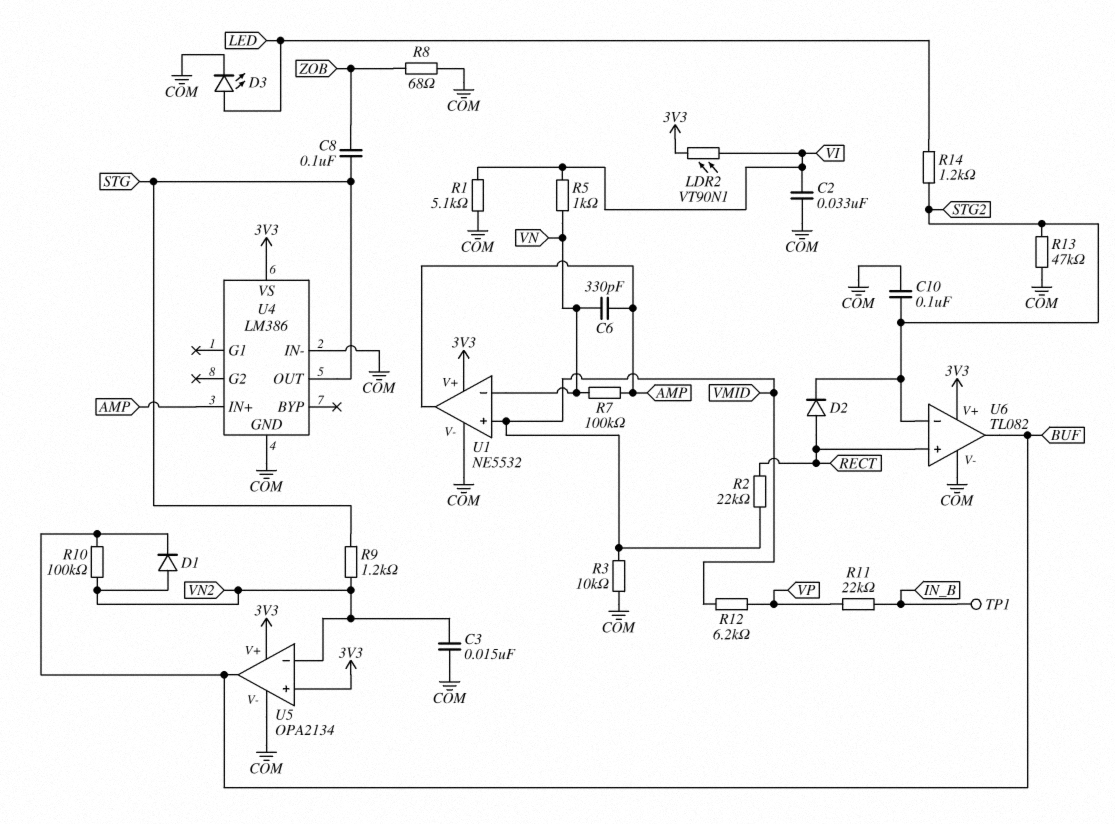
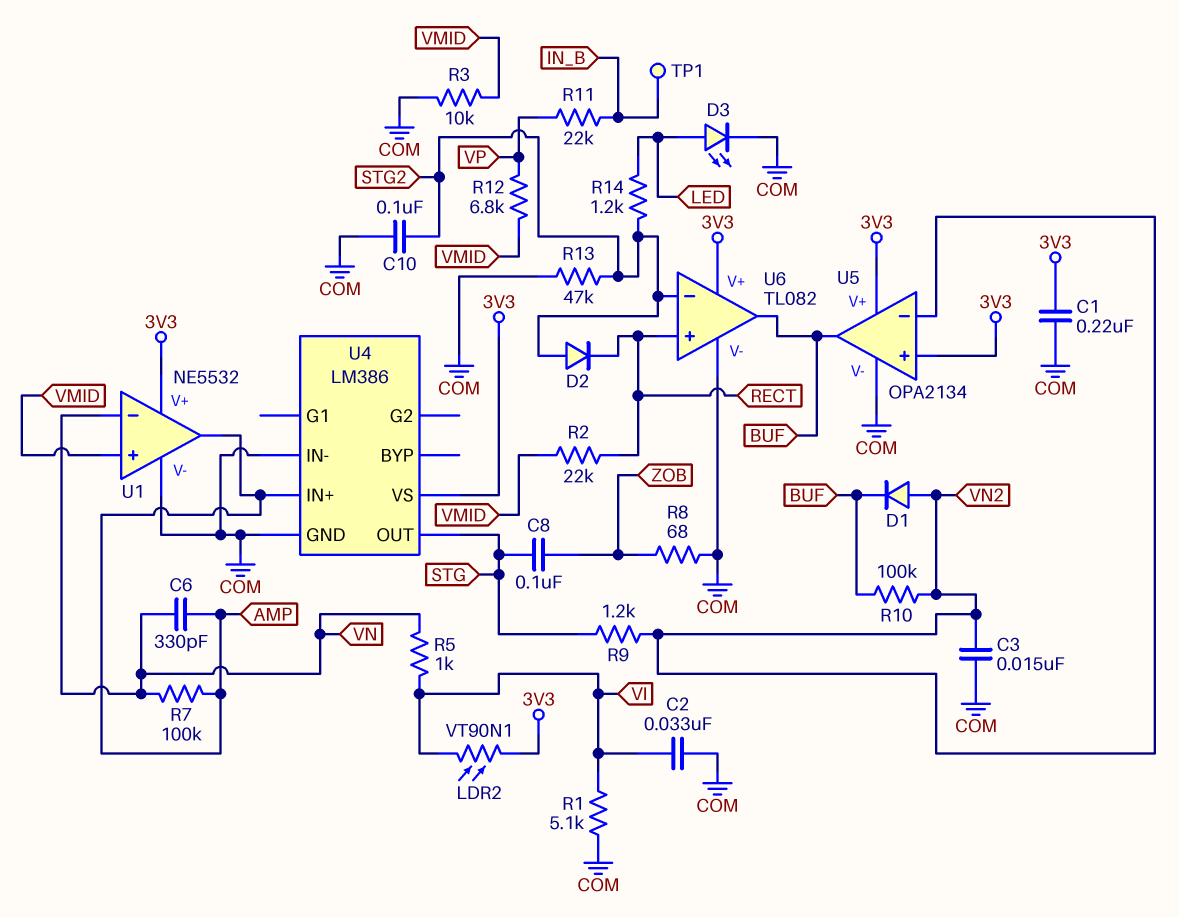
C1: none -> 220nF (3V3, COM)
D2: diode (A RECT, K STG2) -> diode (A STG2, K RECT)
R12: 6.2k (VMID, VP) -> 6.8k (VMID, VP)

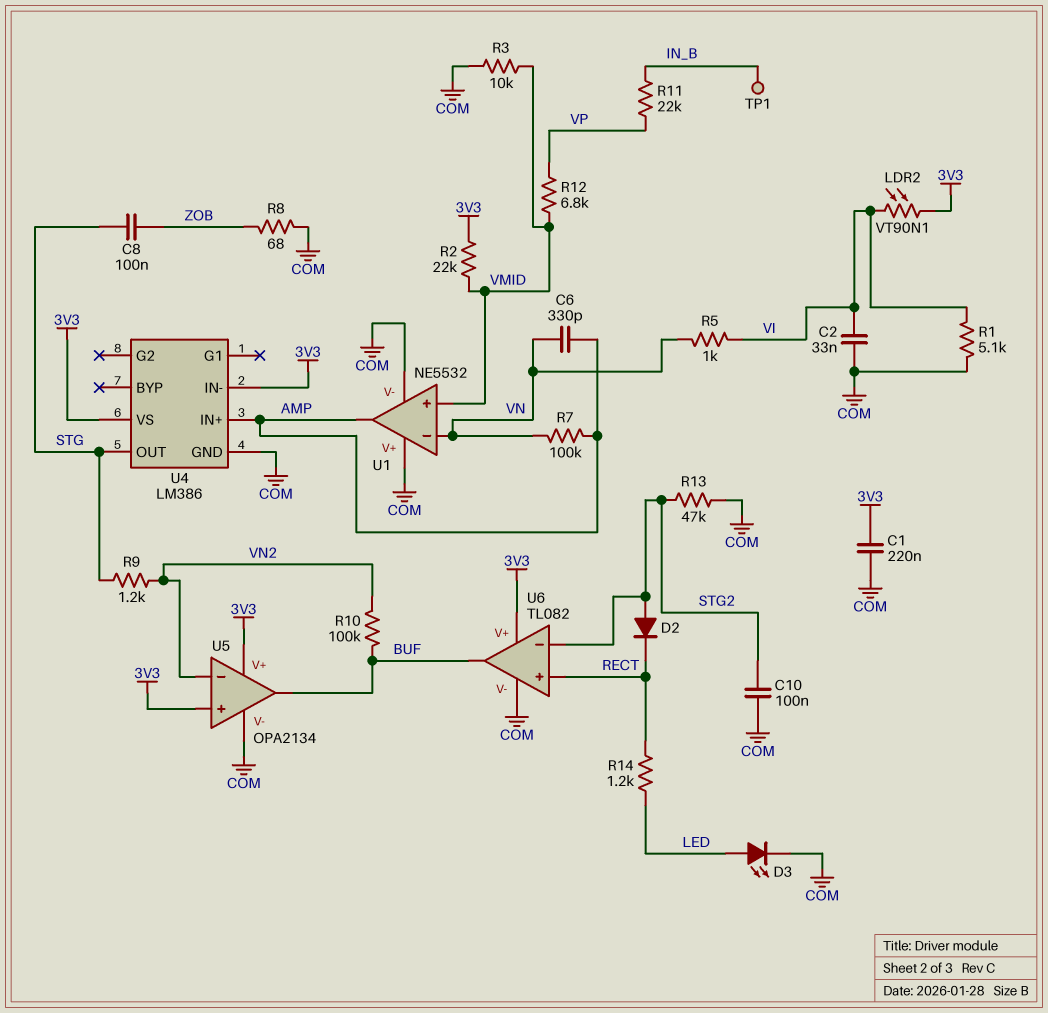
C3: 15nF (COM, VN2) -> none
D1: diode (A VN2, K BUF) -> none
R2: 22k (RECT, VMID) -> 22k (3V3, VMID)
R14: 1.2k (LED, STG2) -> 1.2k (LED, RECT)
U1 pin V+: 3V3 -> COM
U4 pin IN-: COM -> 3V3

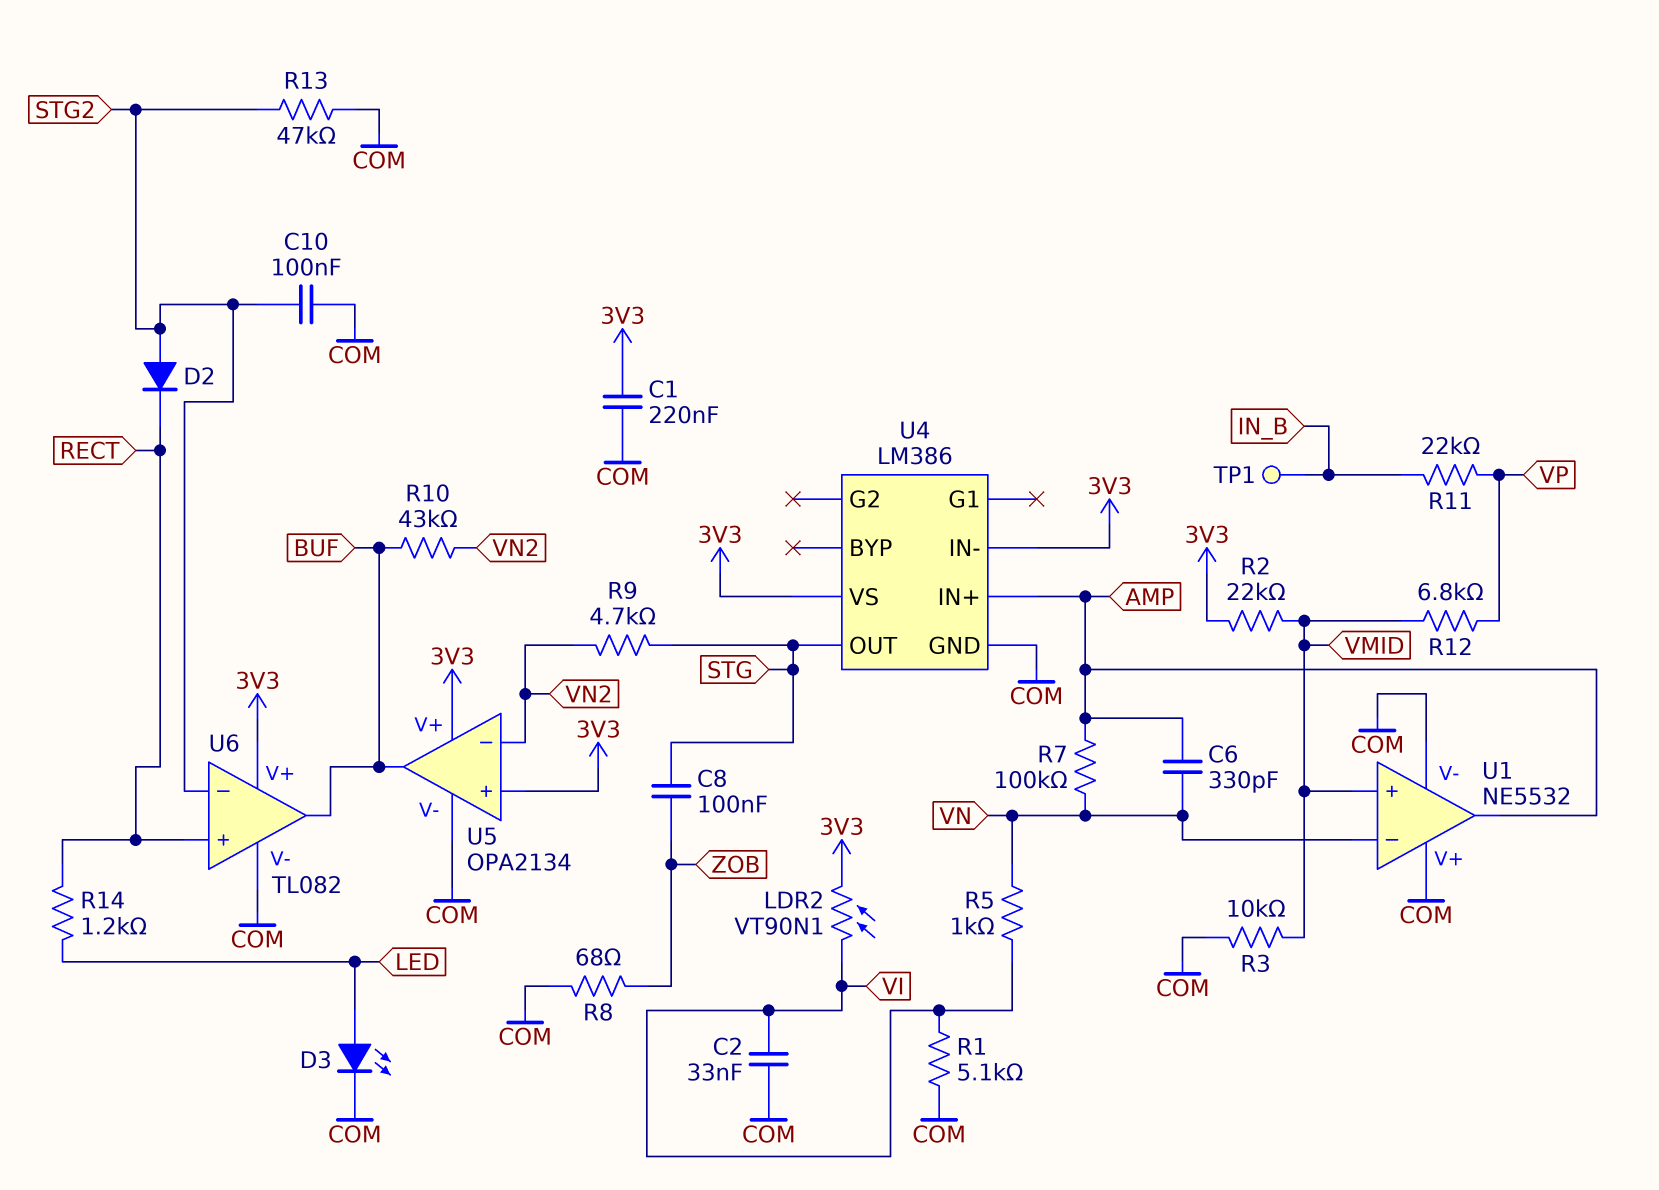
R9: 1.2k (STG, VN2) -> 4.7k (STG, VN2)
R10: 100k (BUF, VN2) -> 43k (BUF, VN2)

